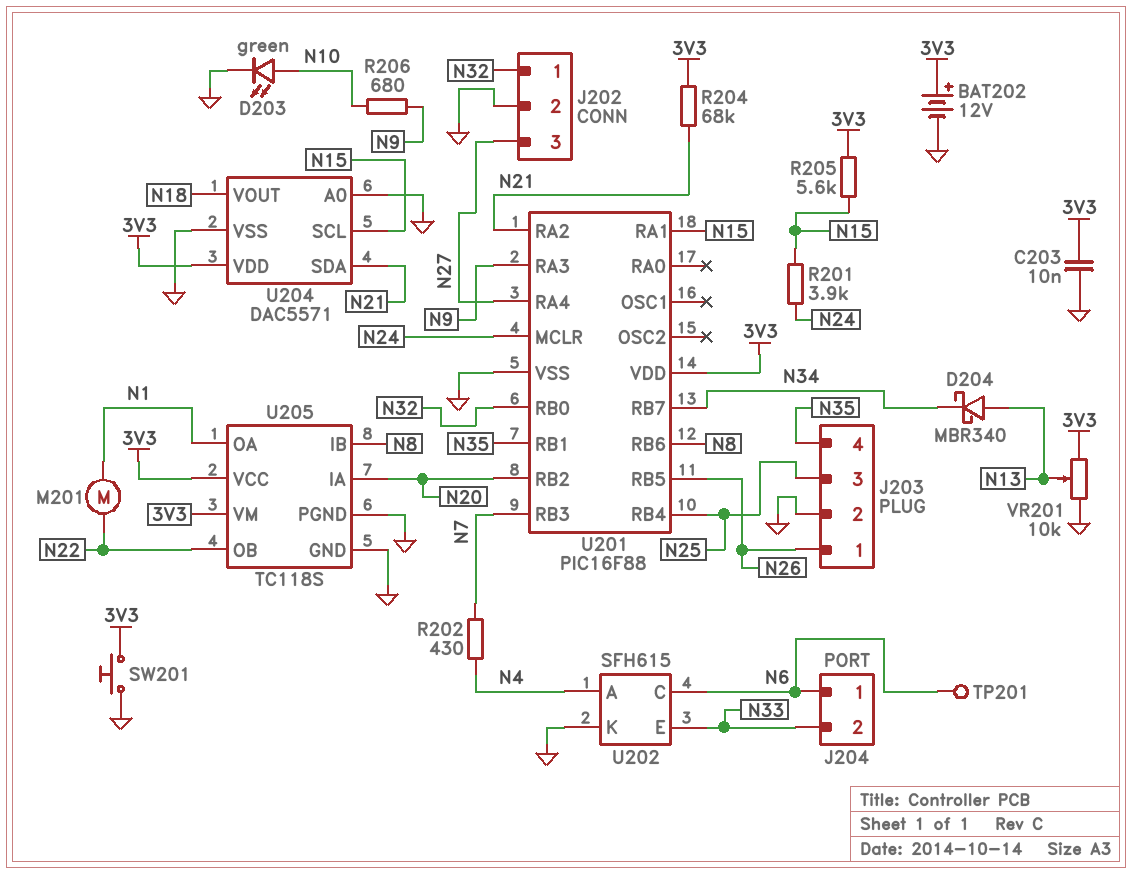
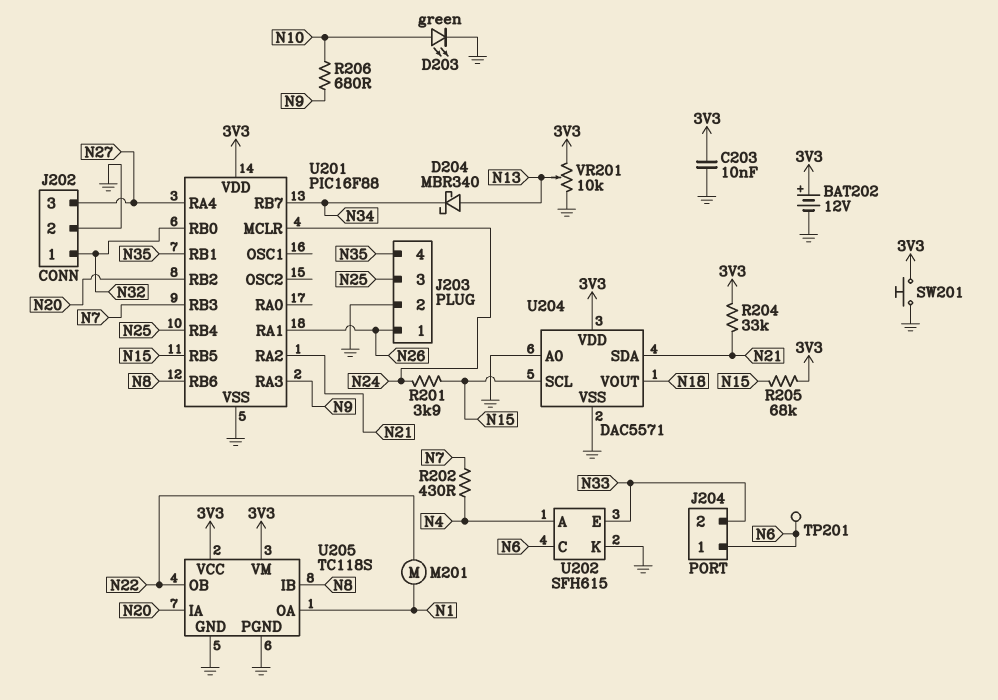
R204: 68k (3V3, N21) -> 33k (3V3, N21)
R205: 5.6k (3V3, N15) -> 68k (3V3, N15)
U201 pin RA1: N15 -> N26
U201 pin RB5: N26 -> N15

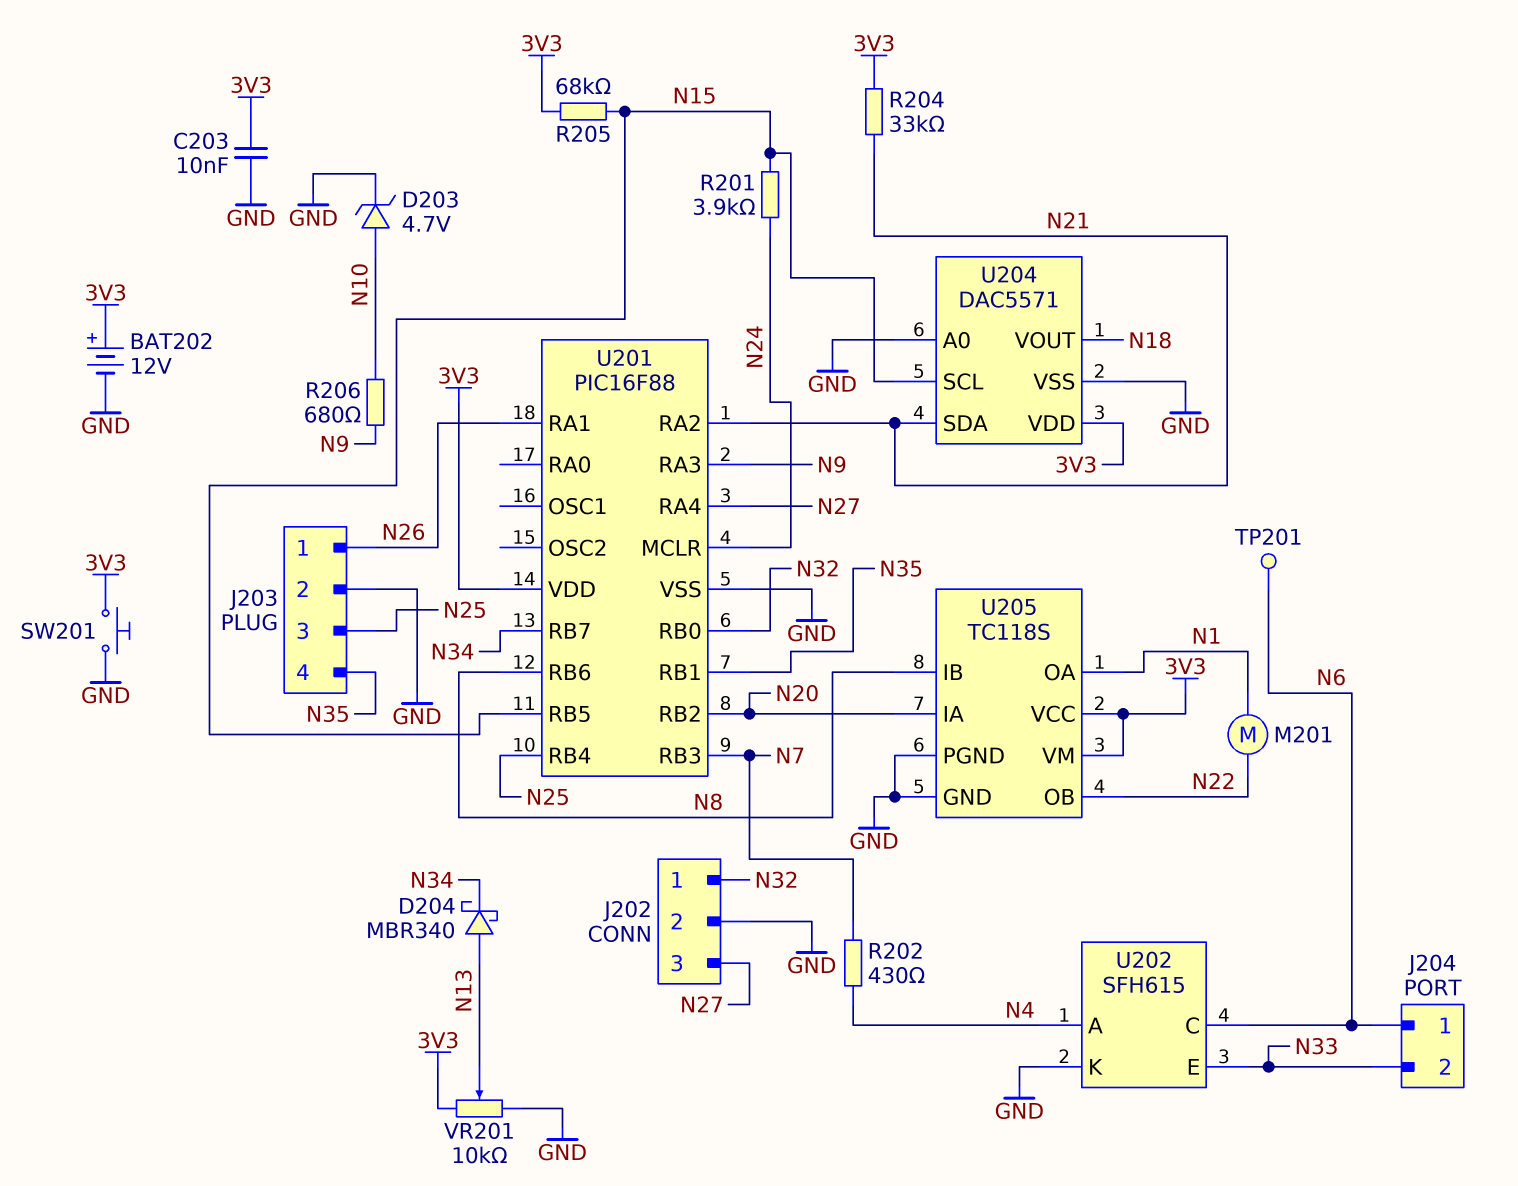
D203: LED green (A N10, K GND) -> zener 4.7V (A N10, K GND)

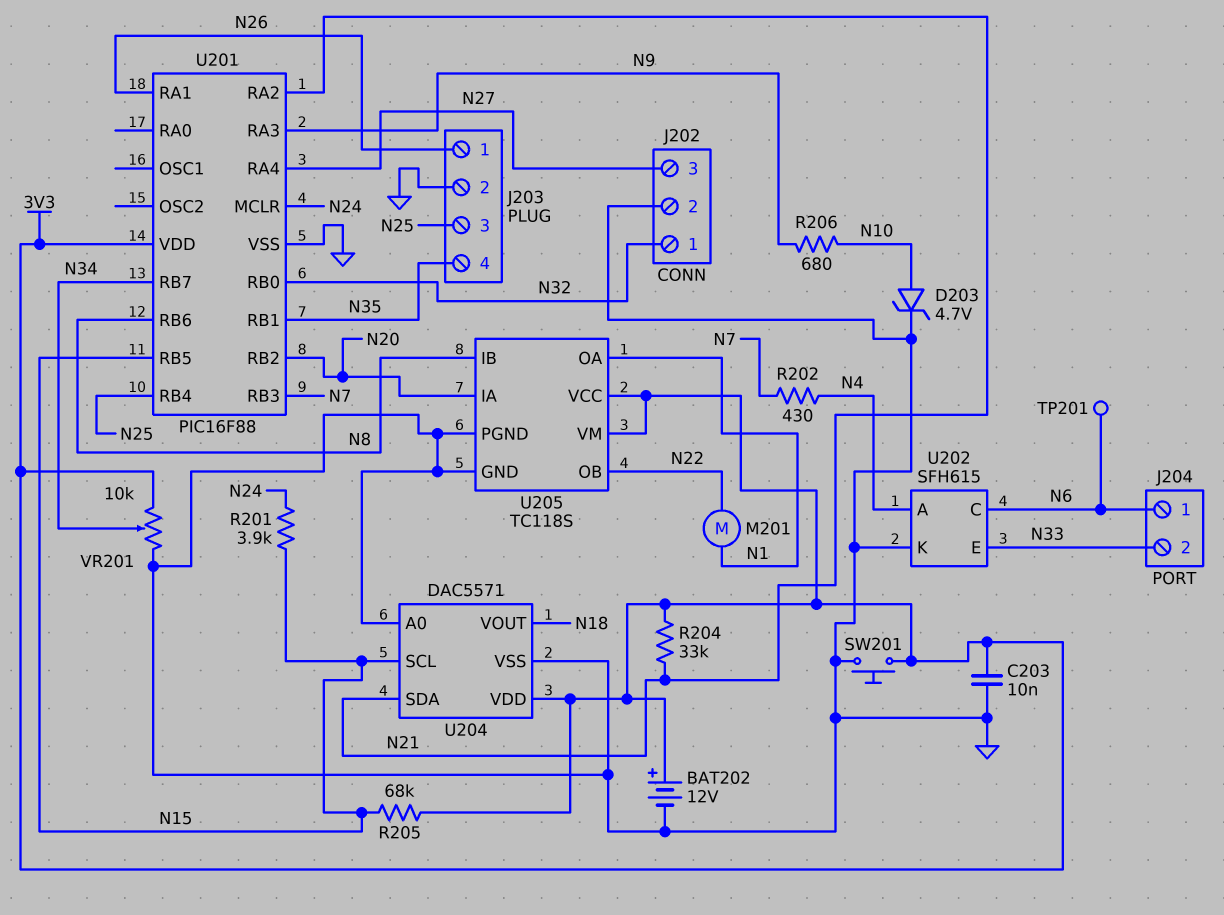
D204: schottky MBR340 (A N13, K N34) -> none
VR201: 10k (3V3, GND, wiper N13) -> 10k (3V3, GND, wiper N34)

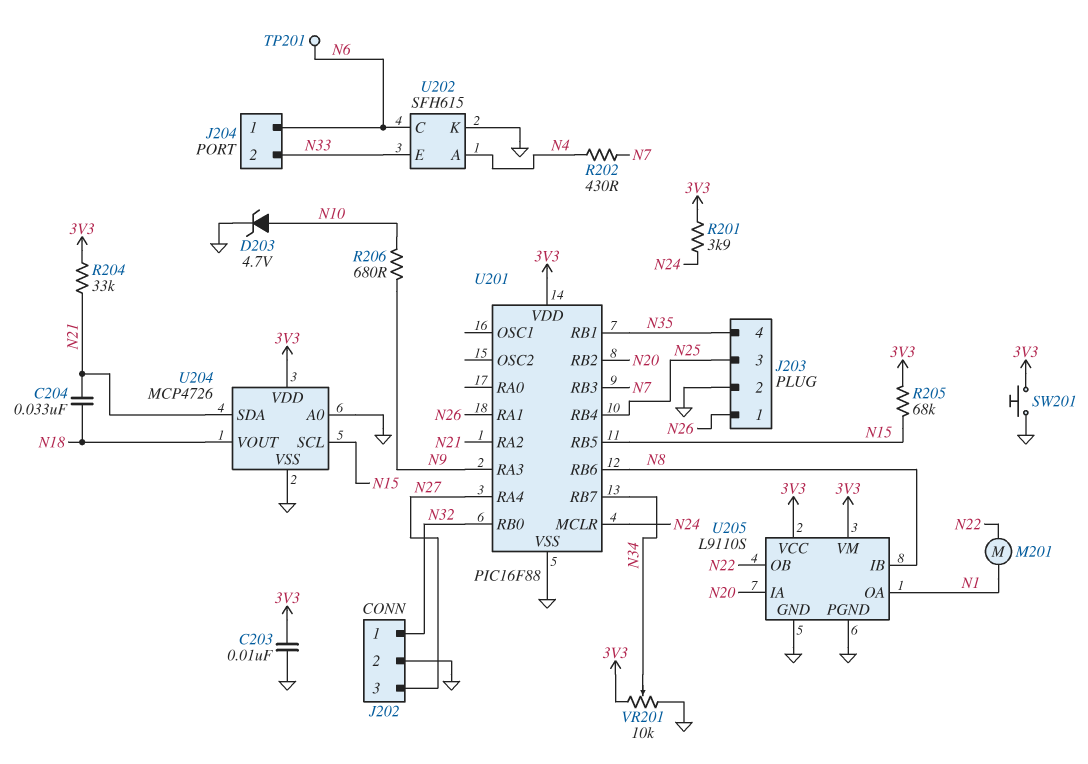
BAT202: 12V (plus 3V3, minus GND) -> none
C204: none -> 33nF (N18, N21)
R201: 3.9k (N15, N24) -> 3.9k (3V3, N24)
U204: DAC5571 -> MCP4726
U205: TC118S -> L9110S

